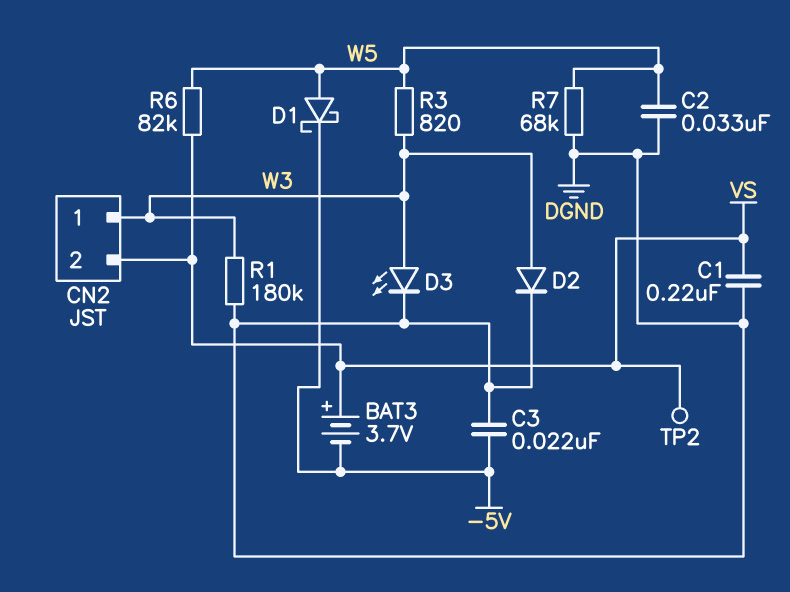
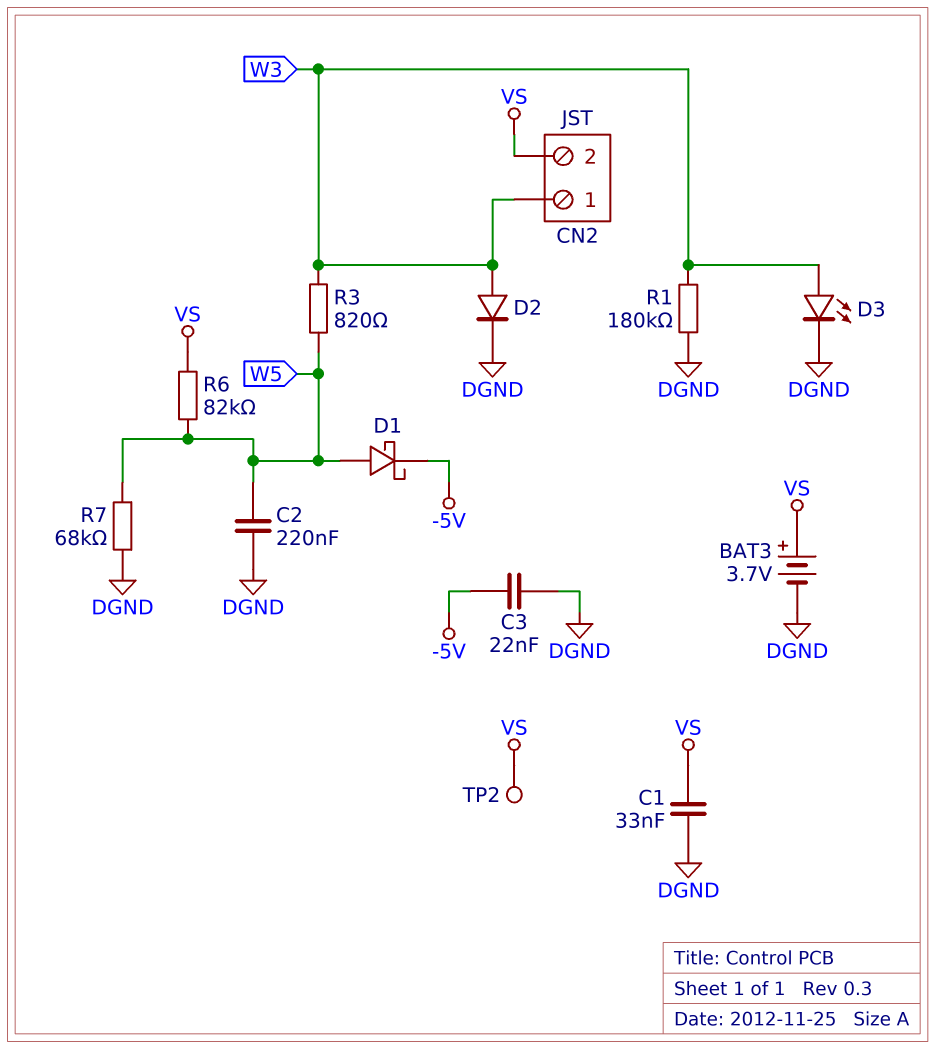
BAT3: 3.7V (plus VS, minus -5V) -> 3.7V (plus VS, minus DGND)
C1: 220nF (DGND, VS) -> 33nF (DGND, VS)
C2: 33nF (DGND, W5) -> 220nF (DGND, W5)

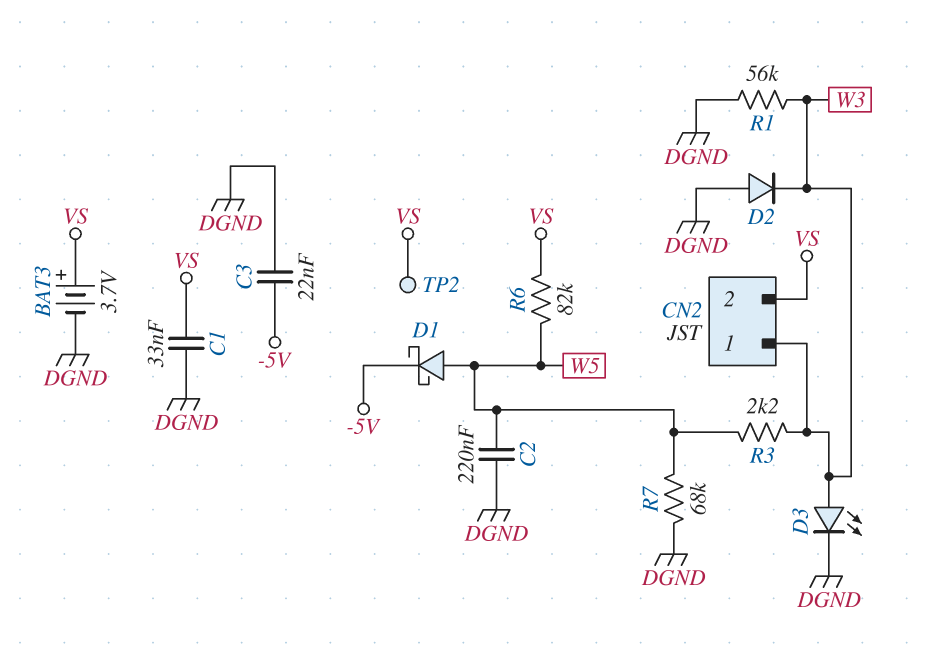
D2: diode (A W3, K DGND) -> diode (A DGND, K W3)
R1: 180k (DGND, W3) -> 56k (DGND, W3)
R3: 820 (W3, W5) -> 2.2k (W3, W5)

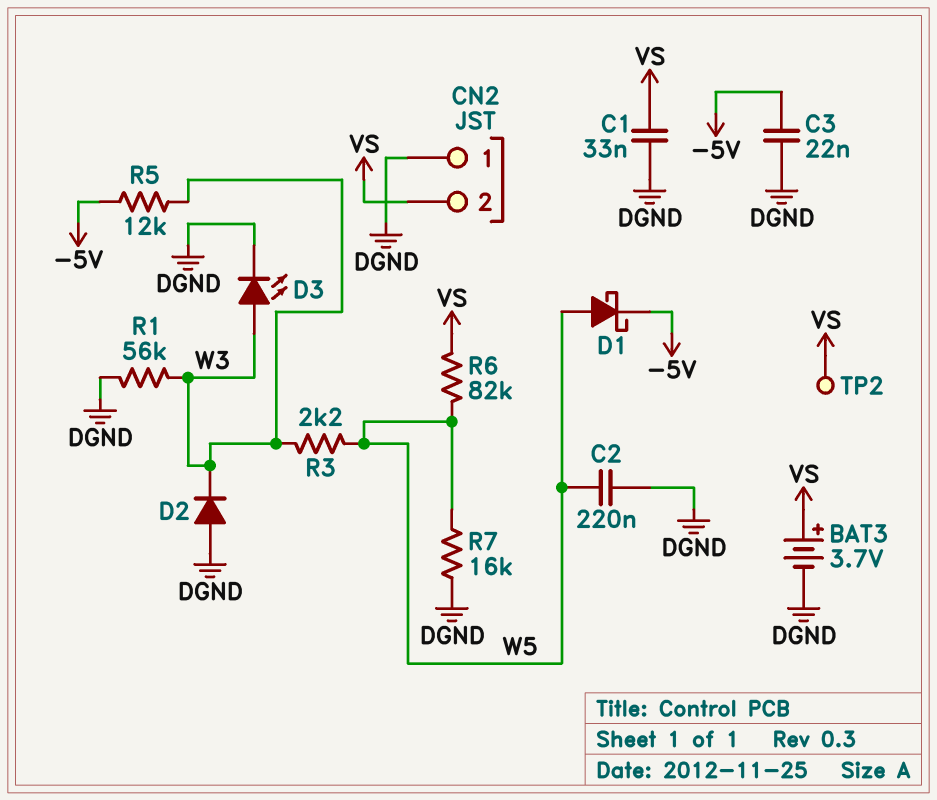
CN2 pin 1: W3 -> DGND
R5: none -> 12k (-5V, W3)
R7: 68k (DGND, W5) -> 16k (DGND, W5)

